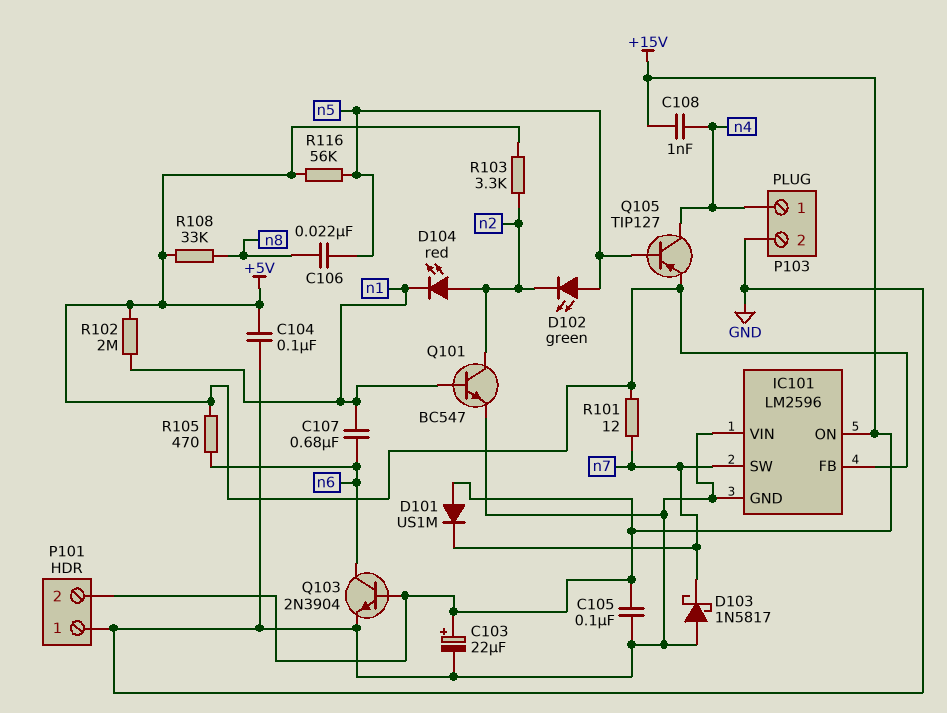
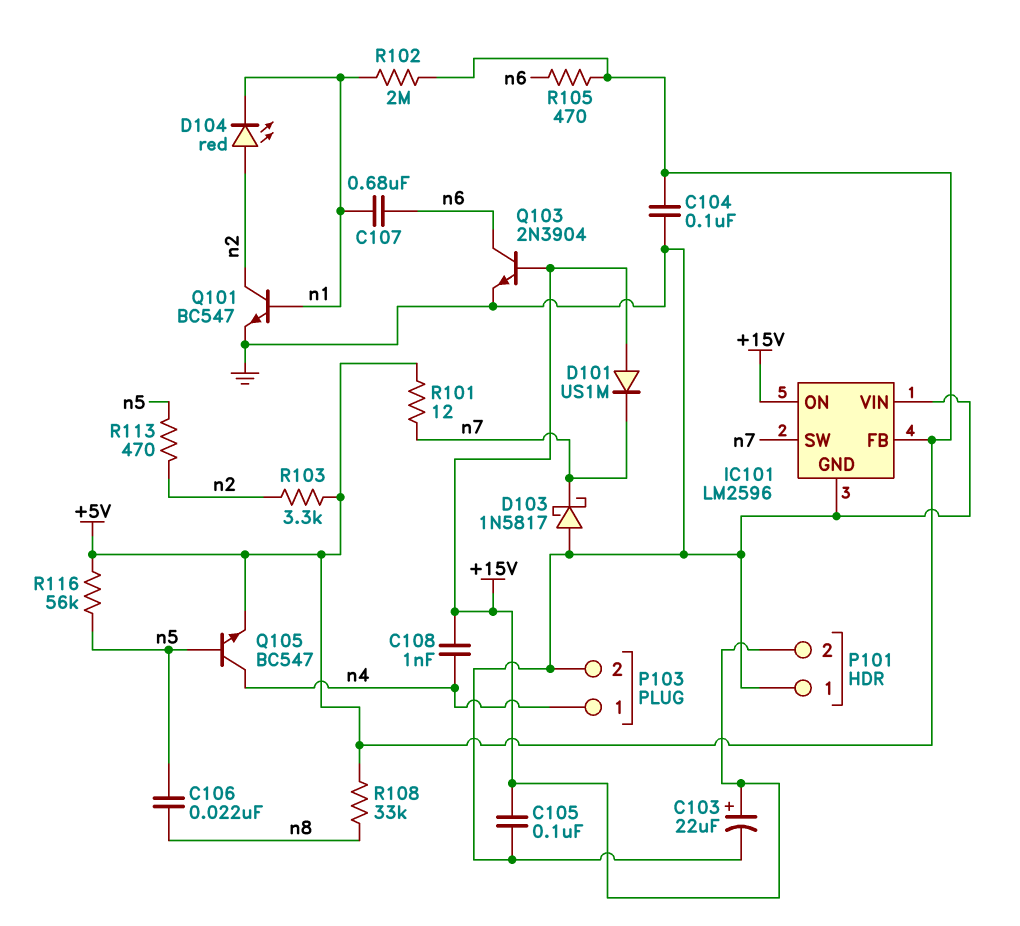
D102: LED green (A n5, K n2) -> none
Q105: PNP TIP127 (B n5, C n4, E +5V) -> NPN BC547 (B n5, C n4, E +5V)
R113: none -> 470 (n2, n5)

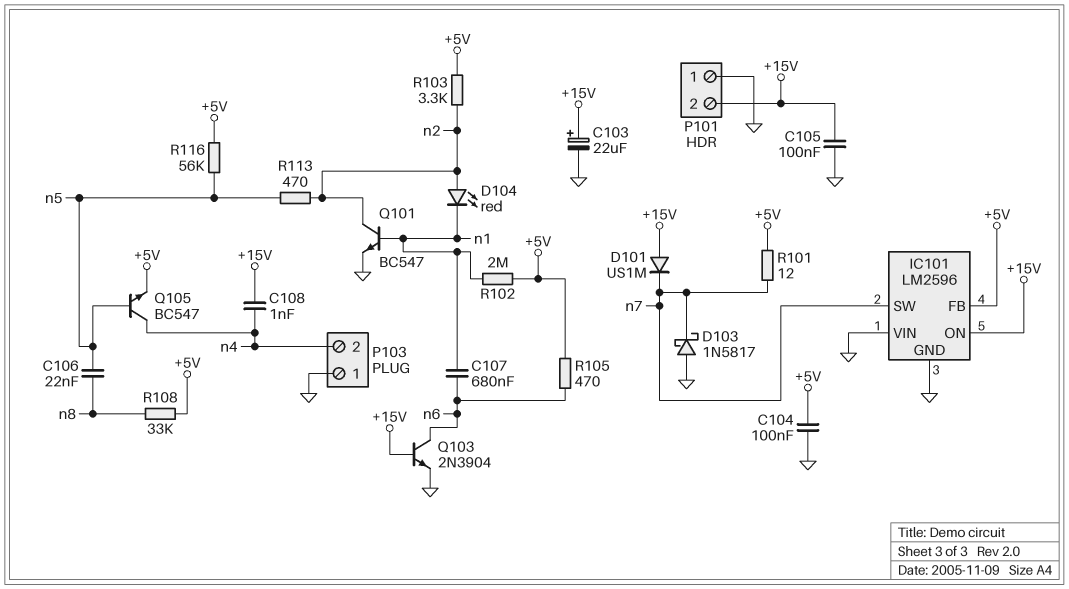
P103 pin 1: n4 -> GND
P103 pin 2: GND -> n4

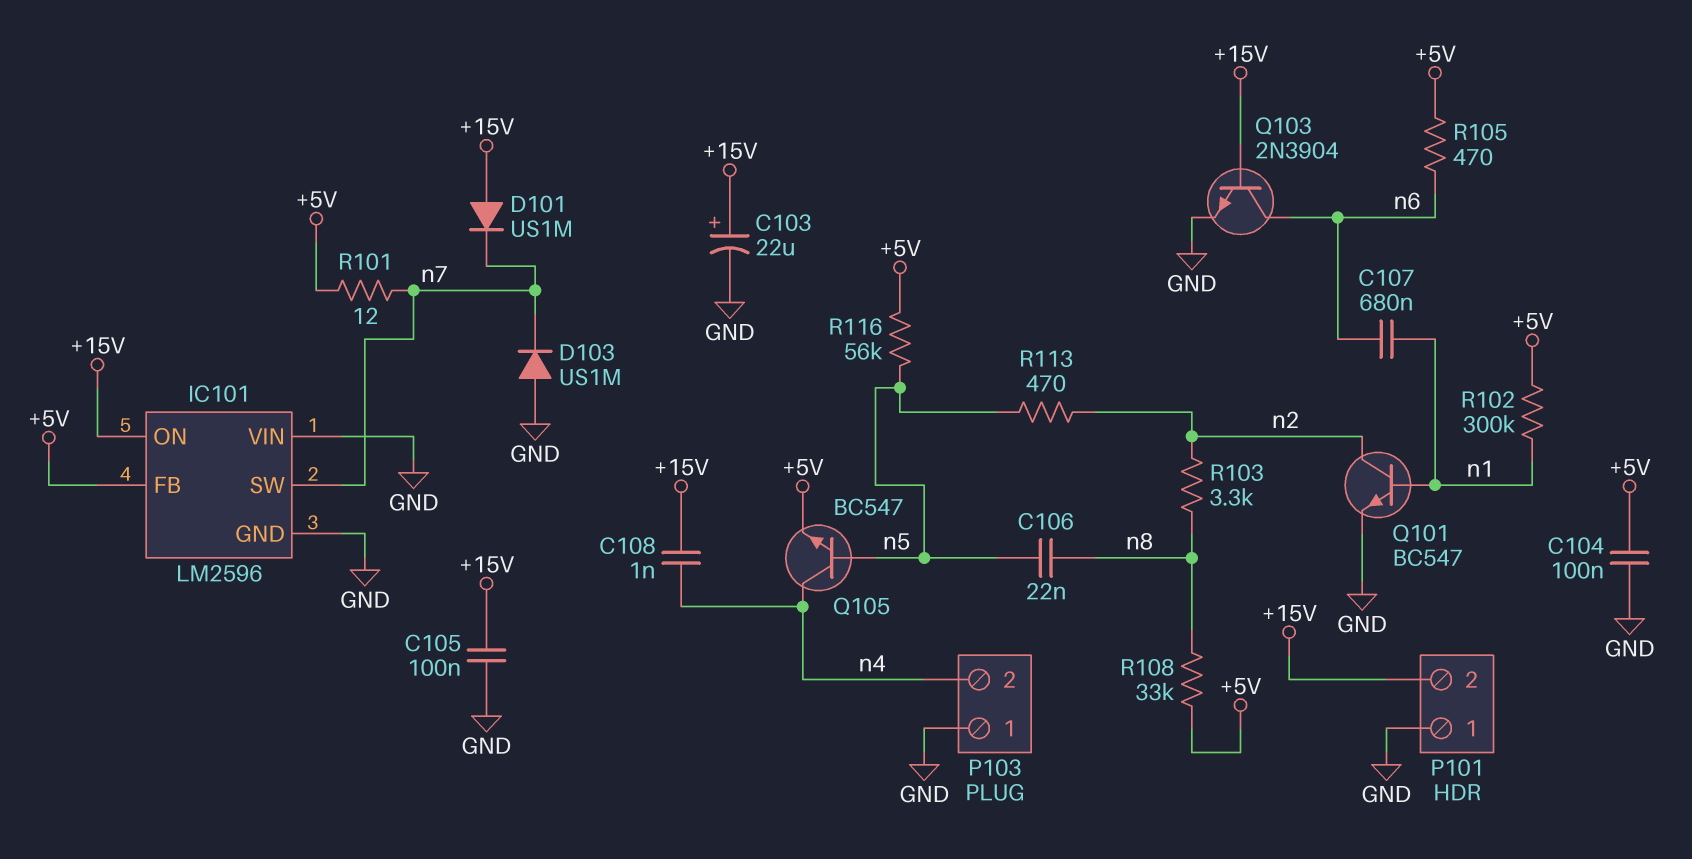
D103: schottky 1N5817 (A GND, K n7) -> diode US1M (A GND, K n7)
D104: LED red (A n2, K n1) -> none
R102: 2M (+5V, n1) -> 300k (+5V, n1)
R103: 3.3k (+5V, n2) -> 3.3k (n2, n8)

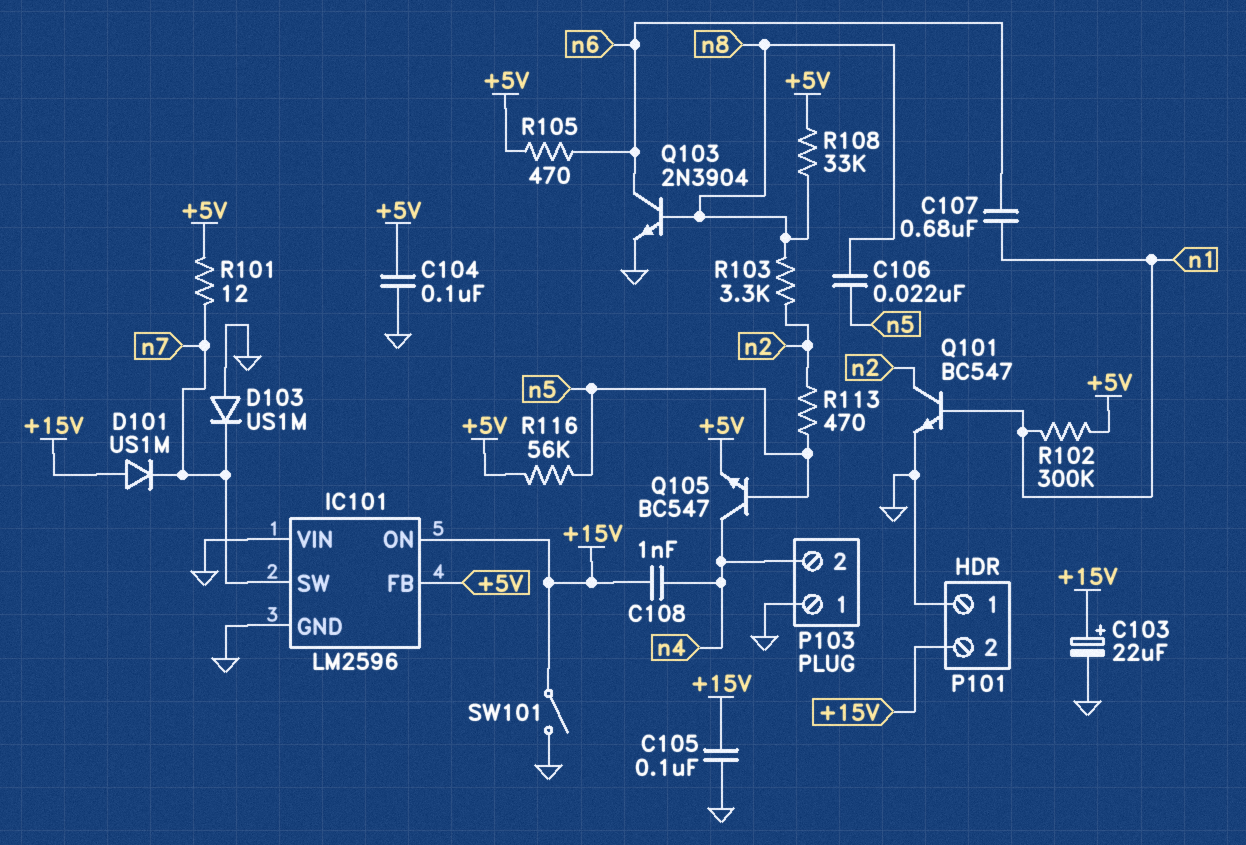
Q103: NPN 2N3904 (B +15V, C n6, E GND) -> NPN 2N3904 (B n8, C n6, E GND)
SW101: none -> switch (+15V, GND)

